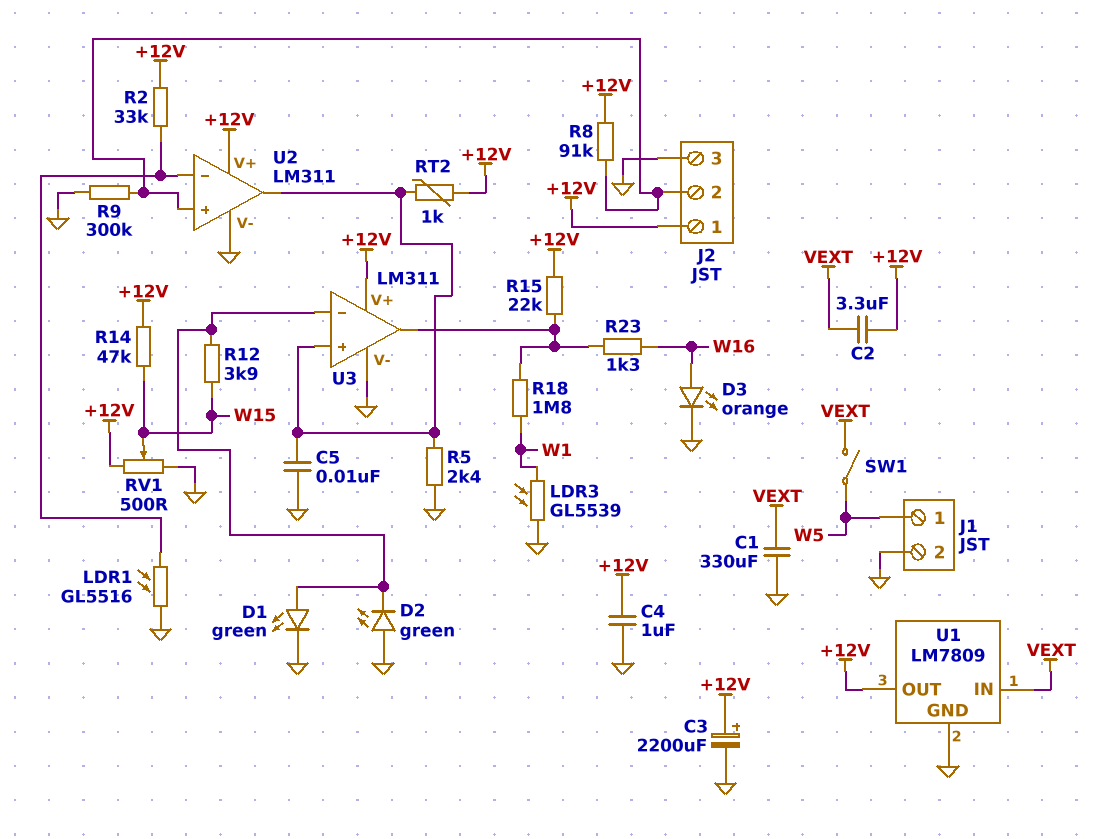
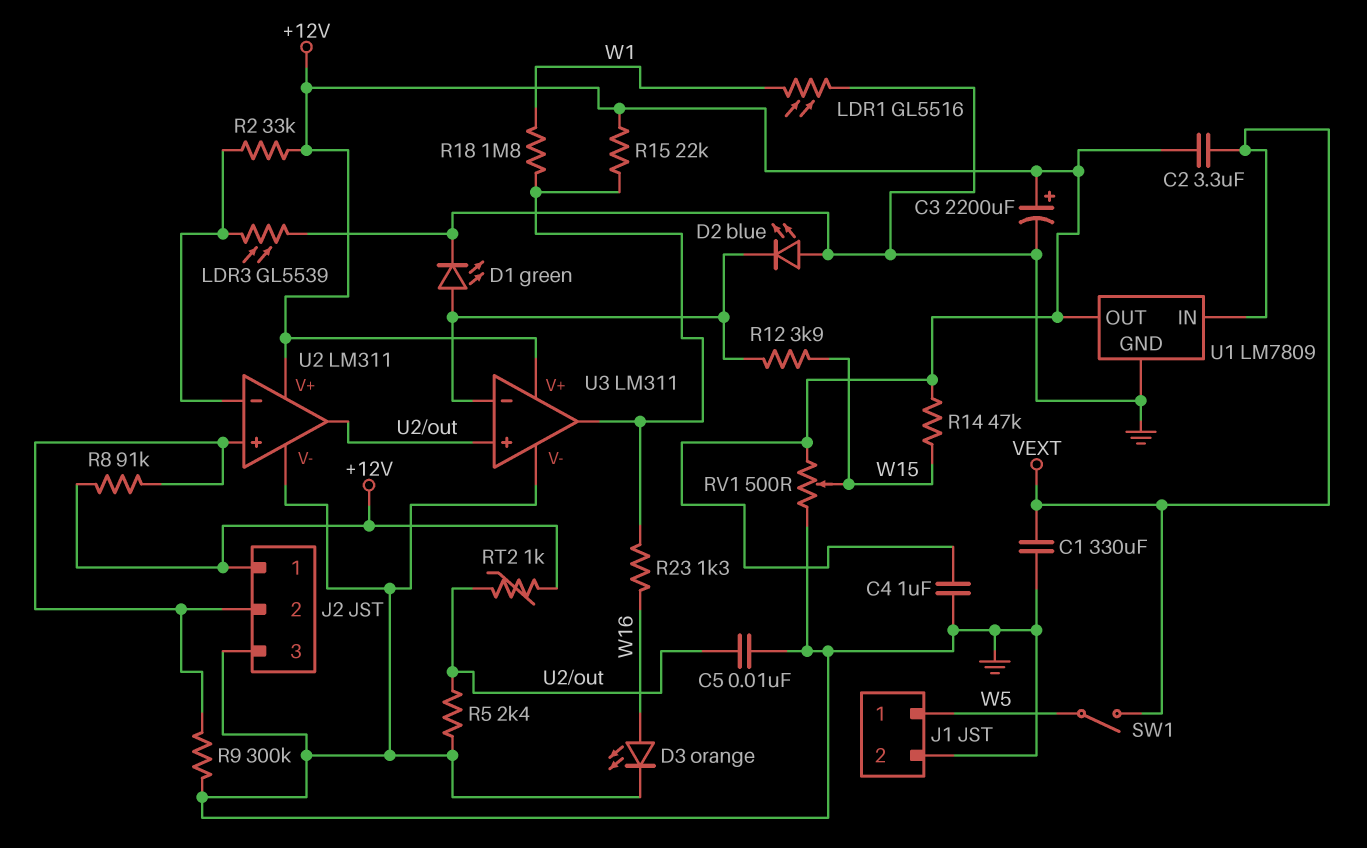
D2: LED green (A GND, K U3/in-) -> LED blue (A GND, K U3/in-)
LDR1: GL5516 (GND, U2/in-) -> GL5516 (GND, W1)
LDR3: GL5539 (GND, W1) -> GL5539 (GND, U2/in-)

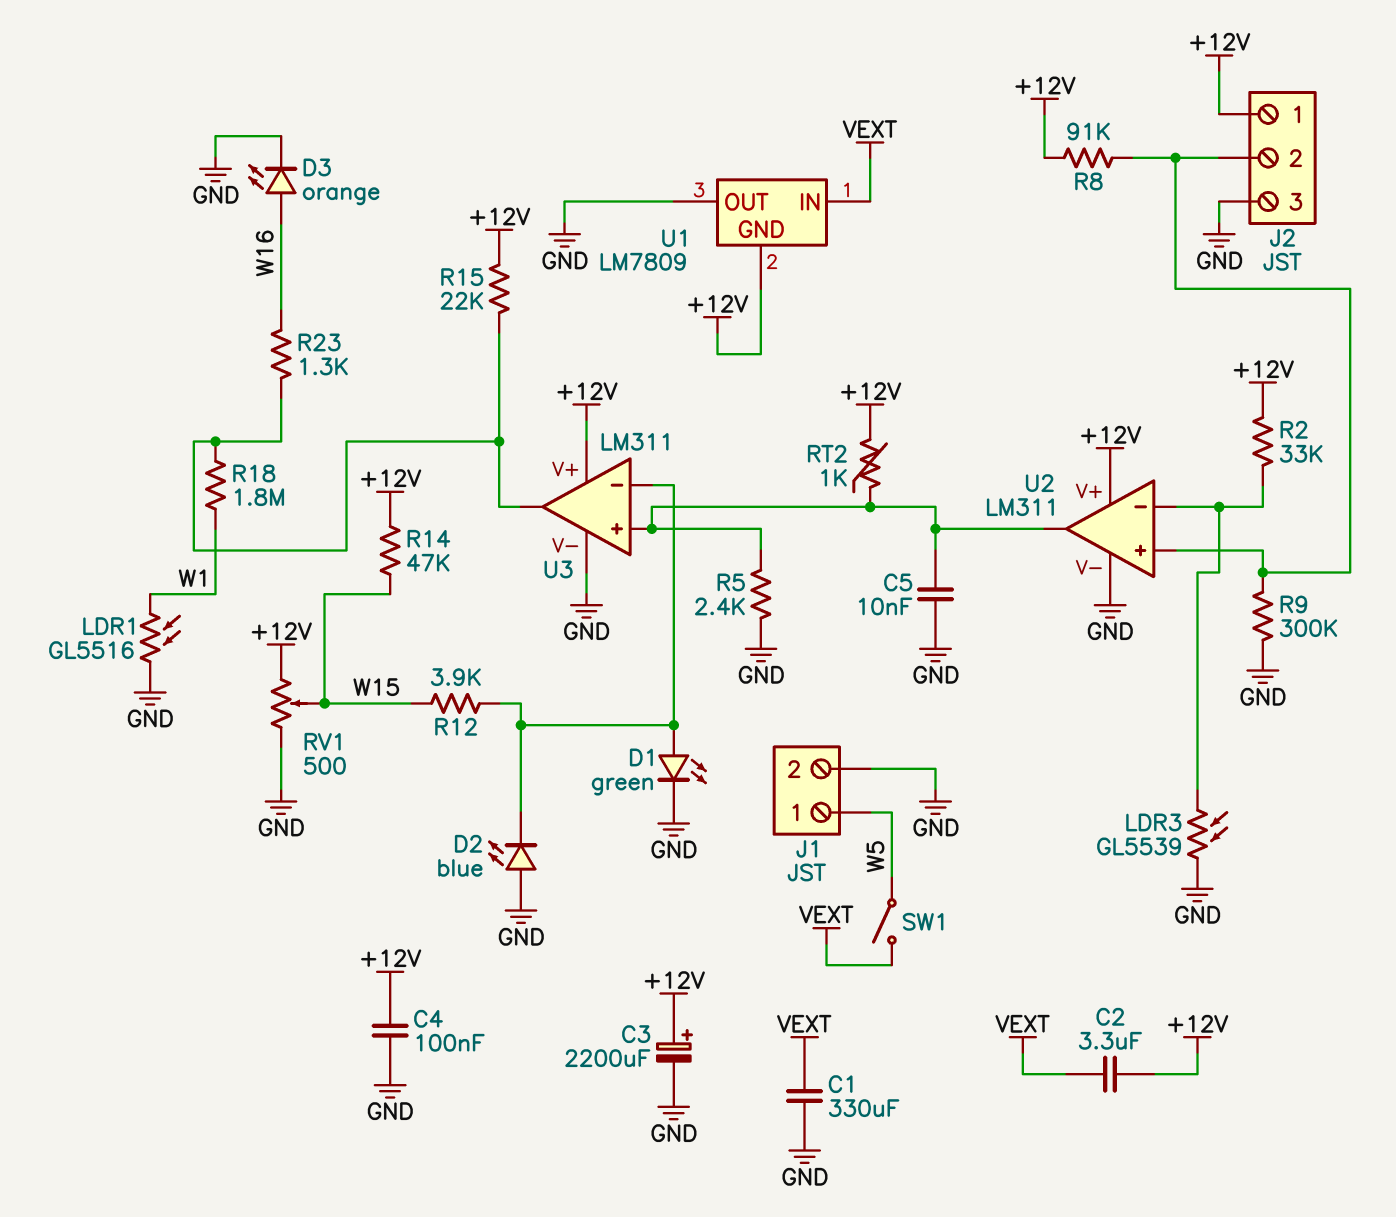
C4: 1uF (+12V, GND) -> 100nF (+12V, GND)
U1 pin GND: GND -> +12V
U1 pin OUT: +12V -> GND

